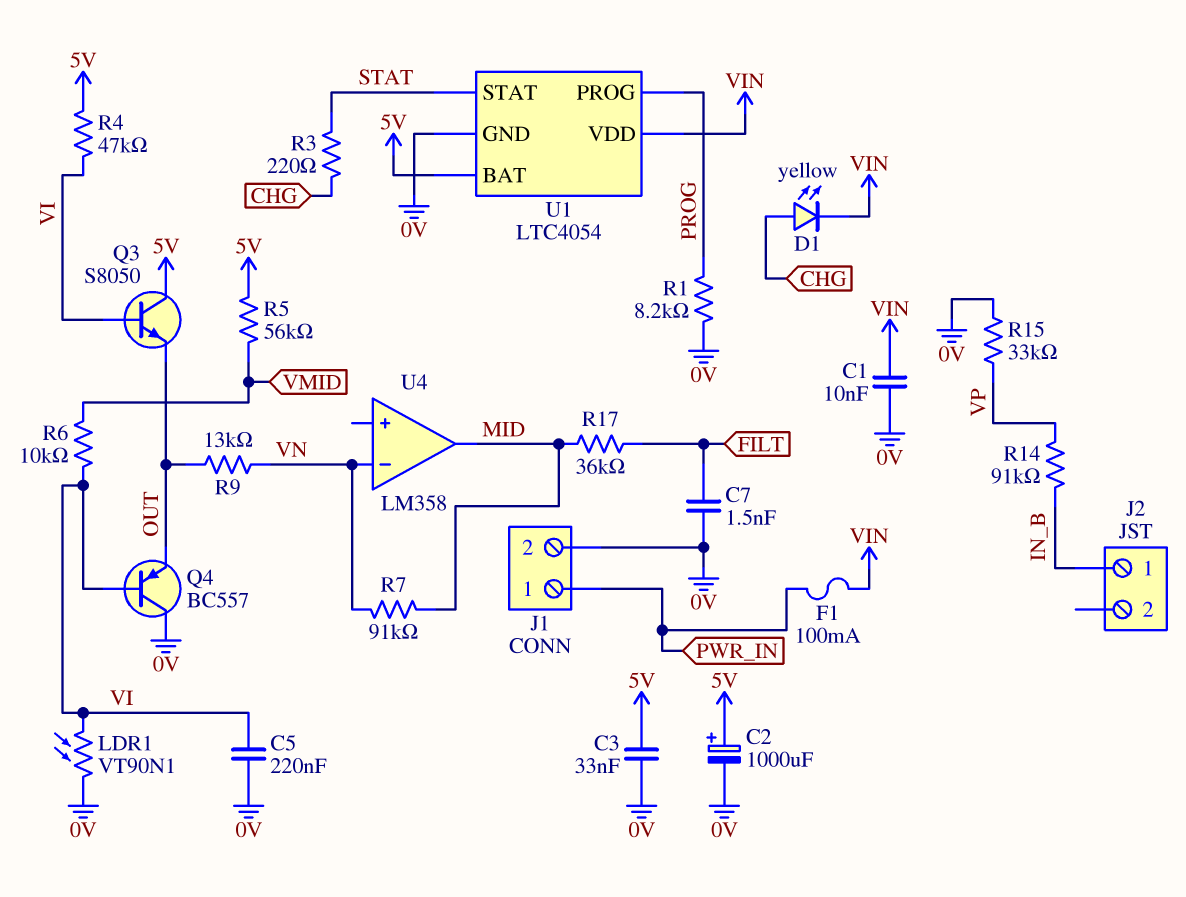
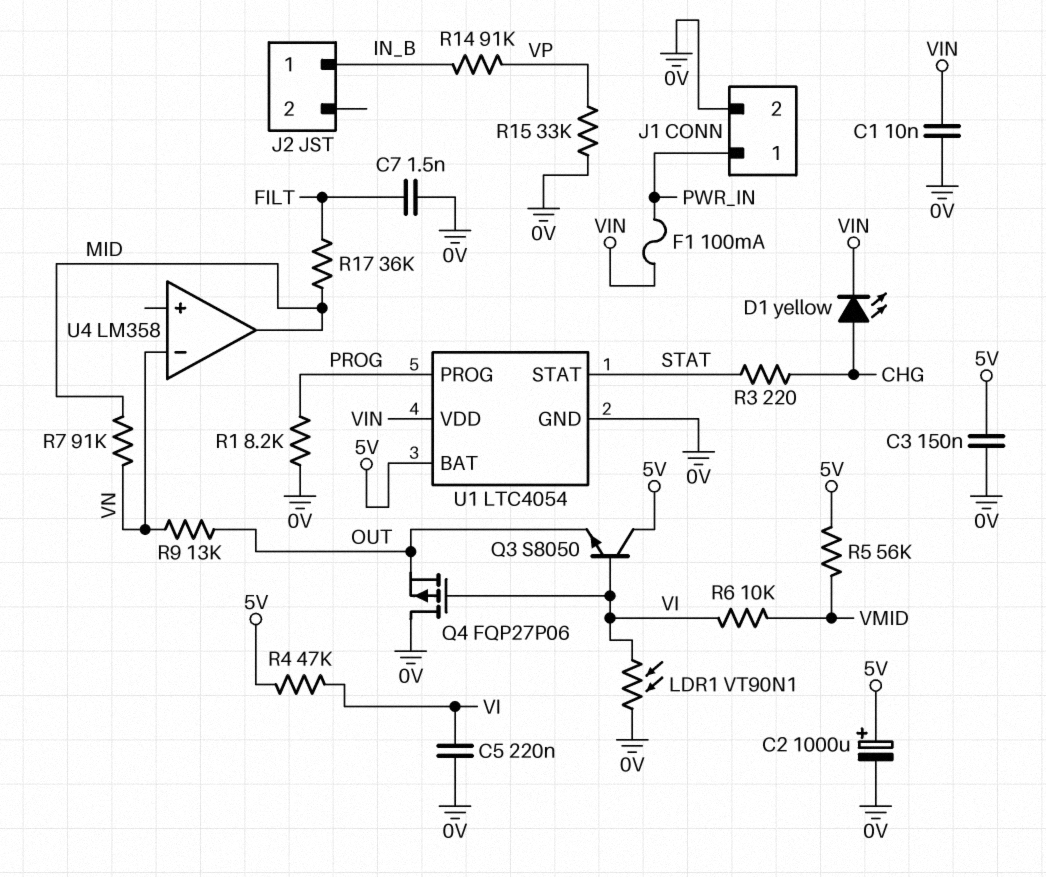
C3: 33nF (0V, 5V) -> 150nF (0V, 5V)
Q4: PNP BC557 (B VI, C 0V, E OUT) -> PMOS FQP27P06 (G VI, D 0V, S OUT)

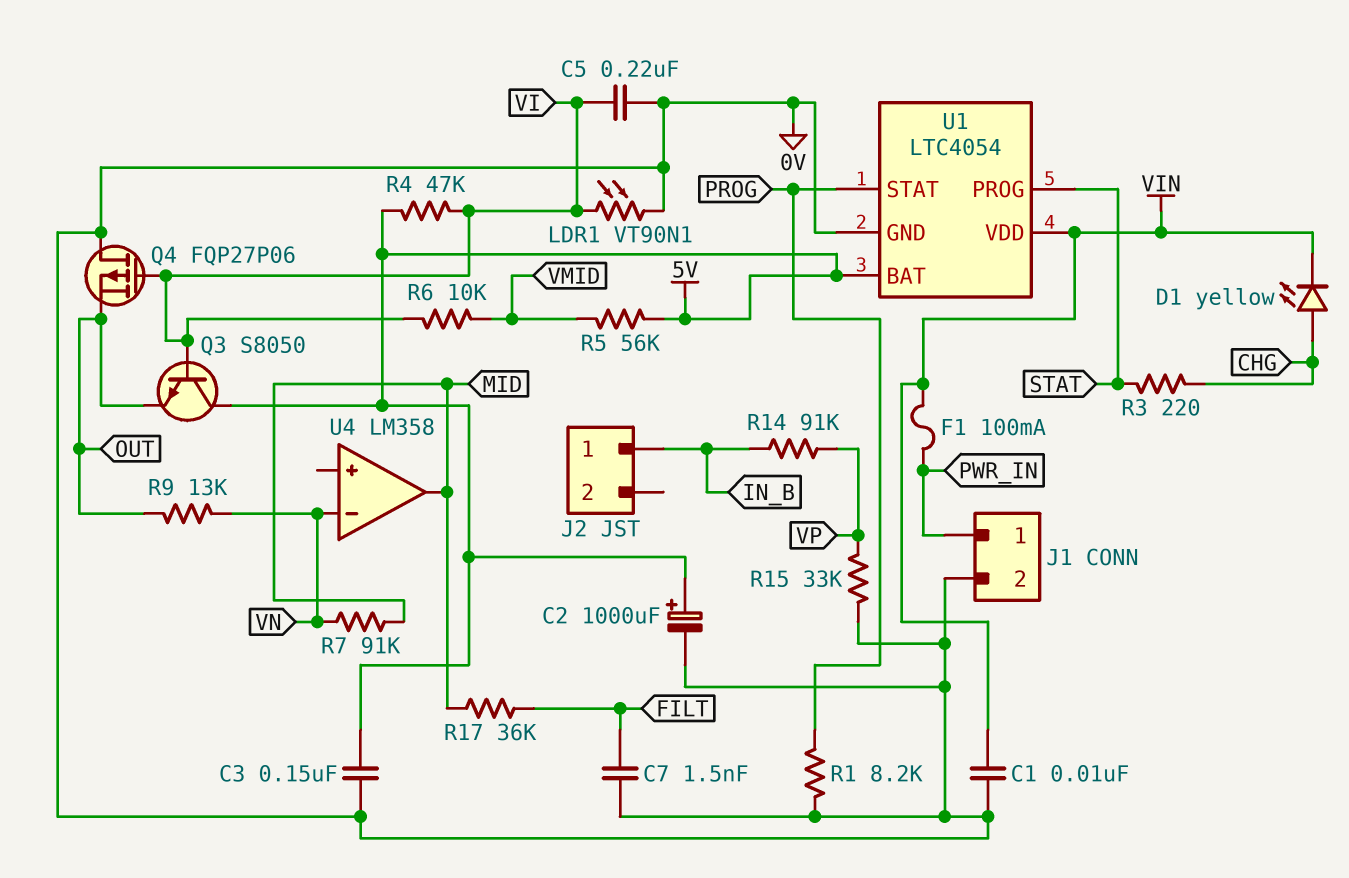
U1 pin PROG: PROG -> STAT
U1 pin STAT: STAT -> PROG

